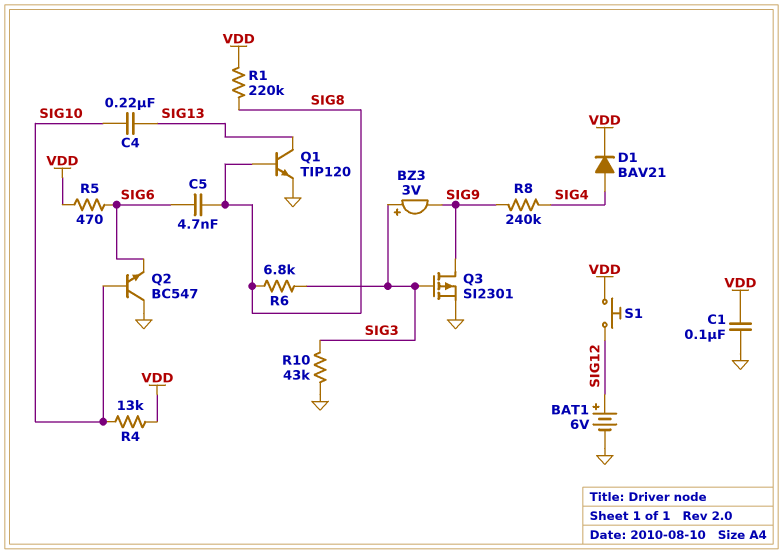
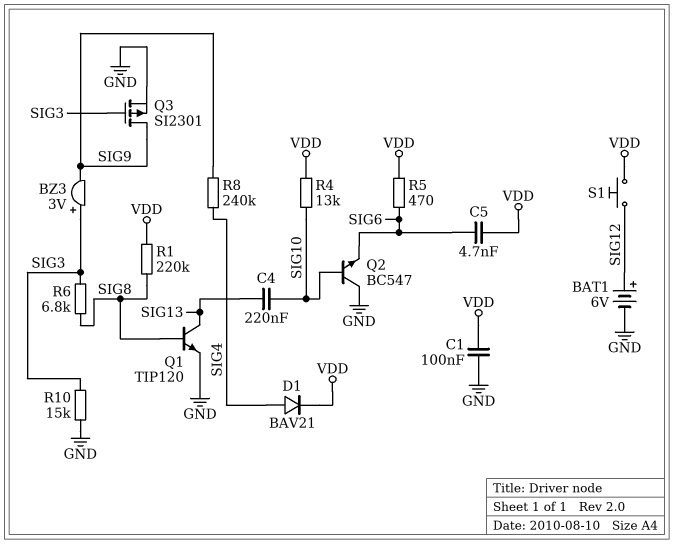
C5: 4.7nF (SIG6, SIG8) -> 4.7nF (SIG6, VDD)
R10: 43k (GND, SIG3) -> 15k (GND, SIG3)

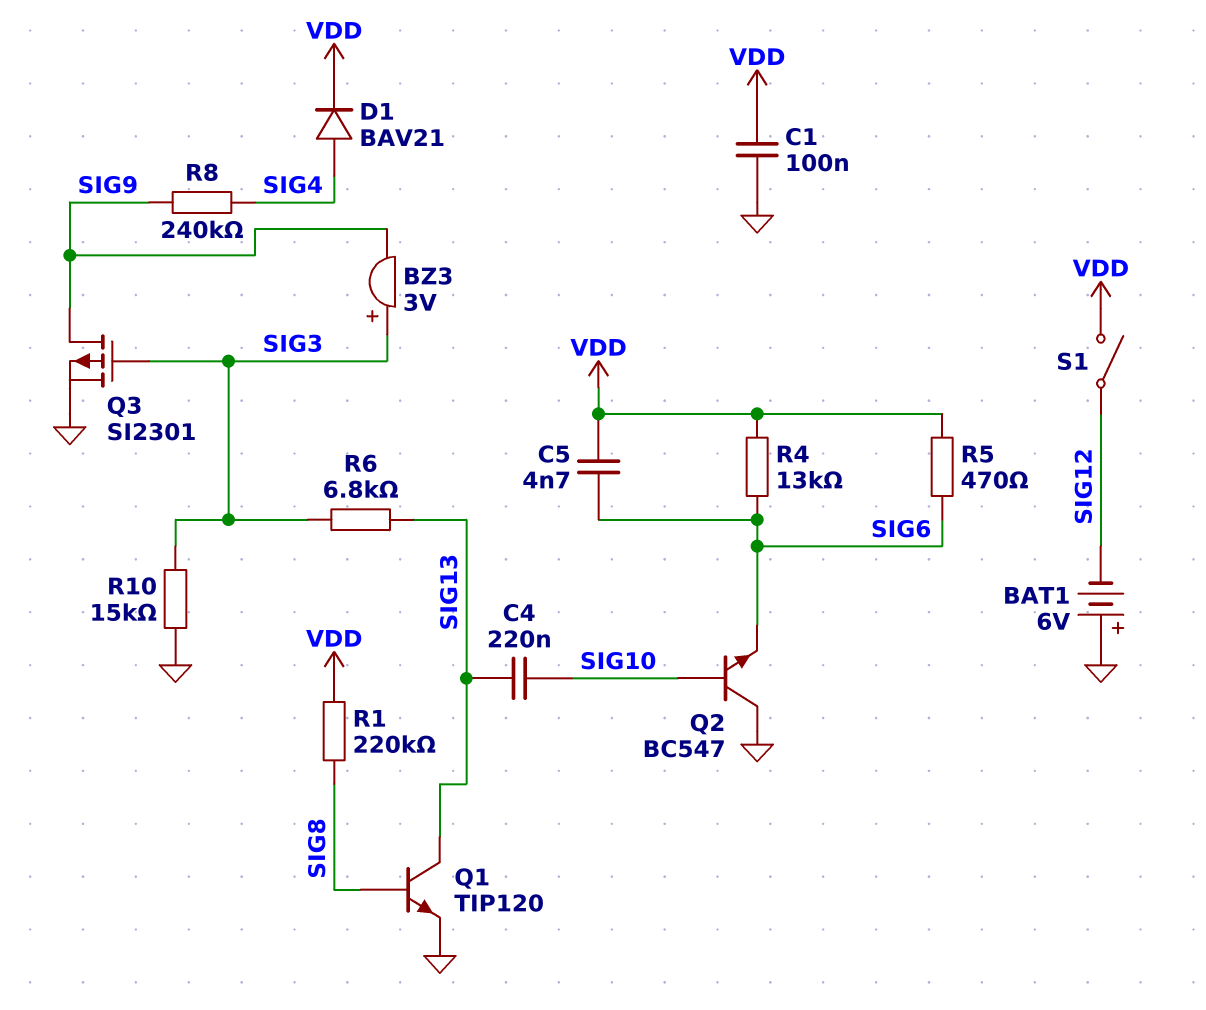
BAT1: 6V (plus SIG12, minus GND) -> 6V (plus GND, minus SIG12)
R4: 13k (SIG10, VDD) -> 13k (SIG6, VDD)
R6: 6.8k (SIG3, SIG8) -> 6.8k (SIG3, SIG13)
S1: button (SIG12, VDD) -> switch (SIG12, VDD)

